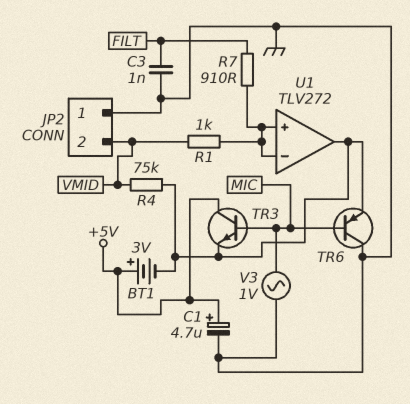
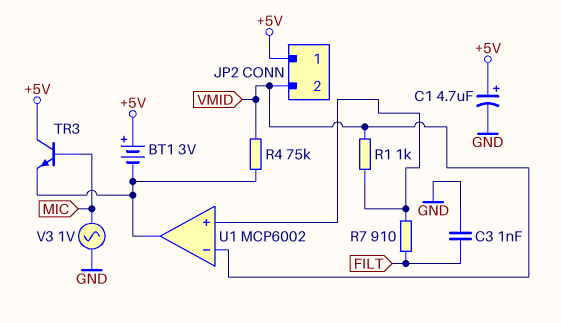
JP2 pin 1: GND -> +5V
TR6: PNP (B MIC, C GND, E U1/out) -> none
U1: TLV272 -> MCP6002
U1 pin in-: U1/in+ -> VMID

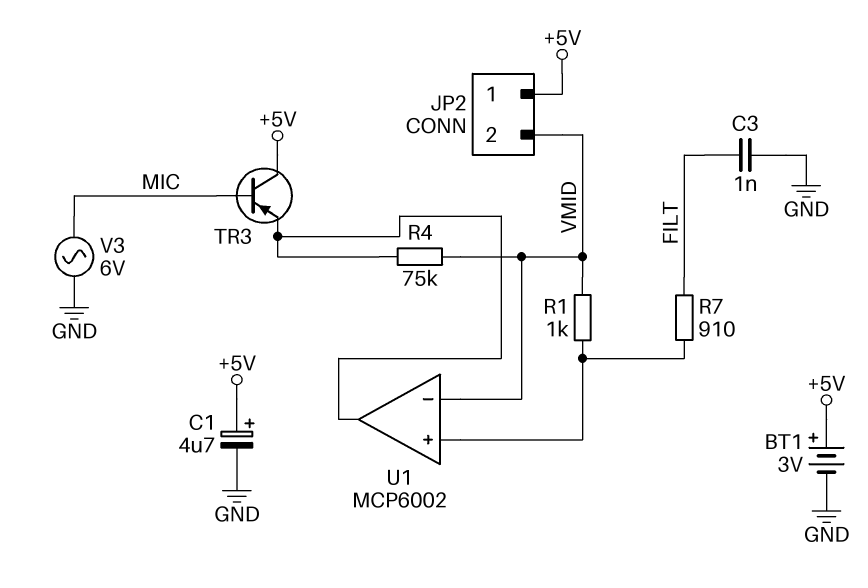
BT1: 3V (plus +5V, minus U1/out) -> 3V (plus +5V, minus GND)
TR3: NPN (B MIC, C +5V, E U1/out) -> PNP (B MIC, C +5V, E U1/out)
V3: AC 1V (GND, MIC) -> AC 6V (GND, MIC)

